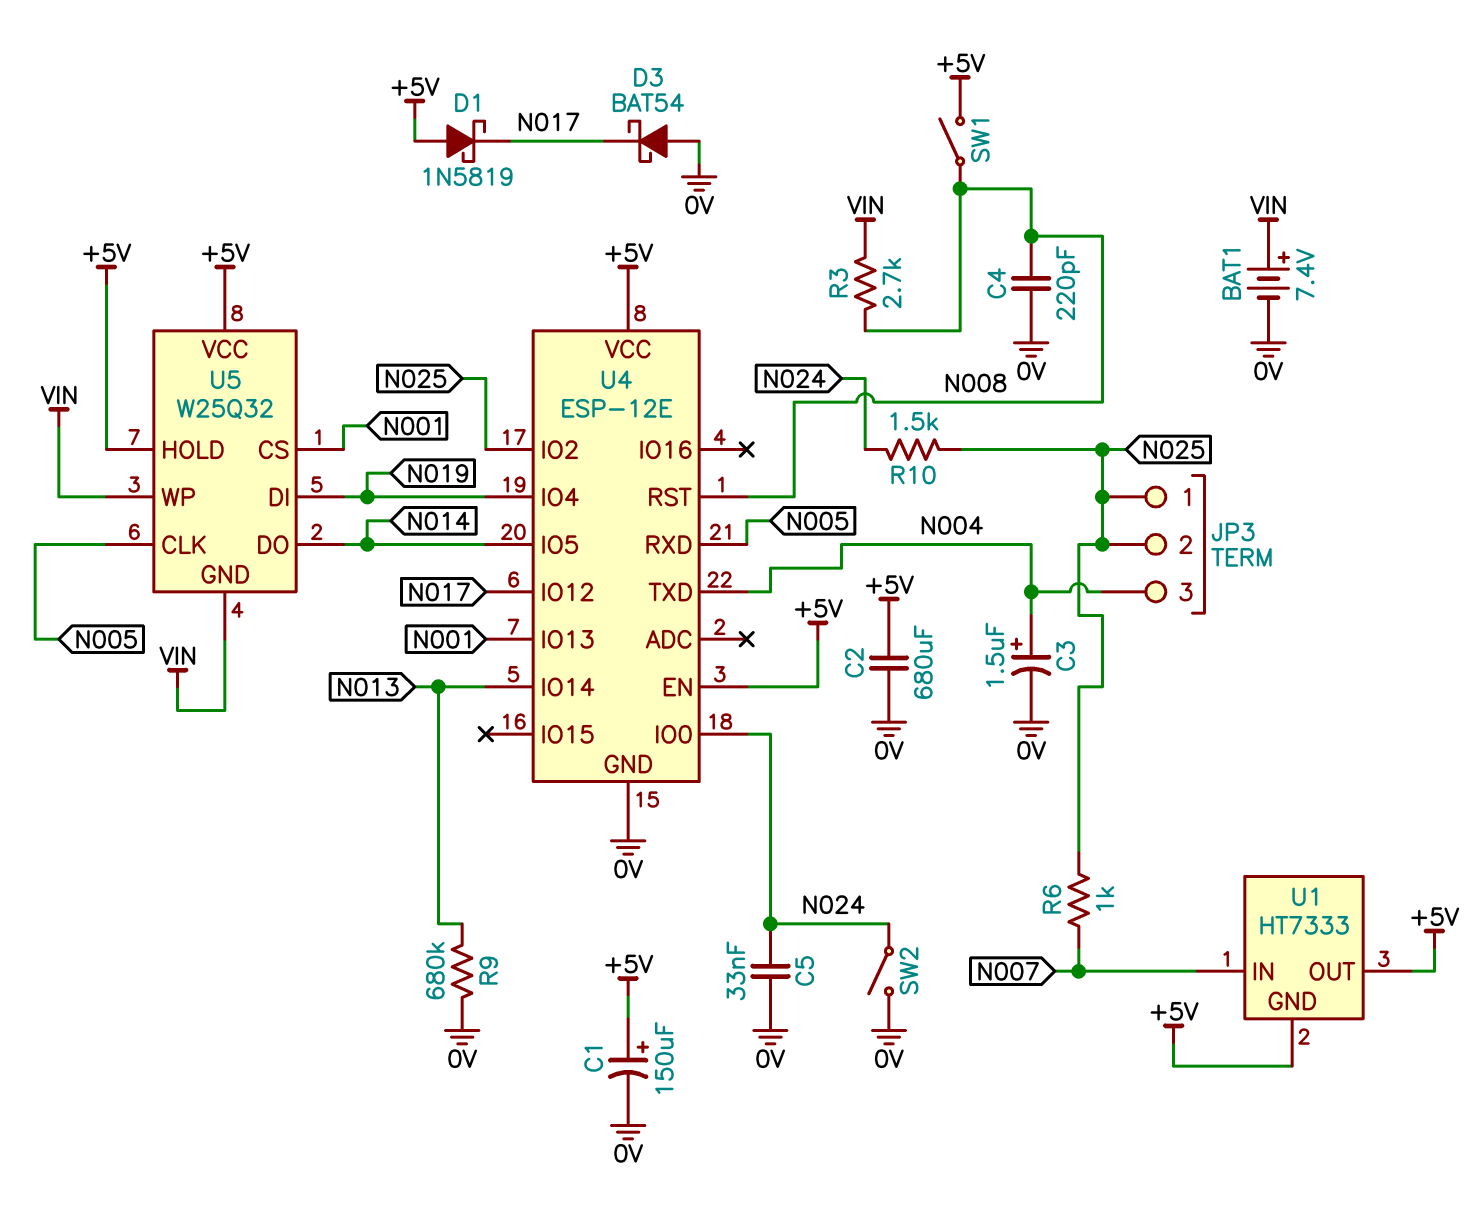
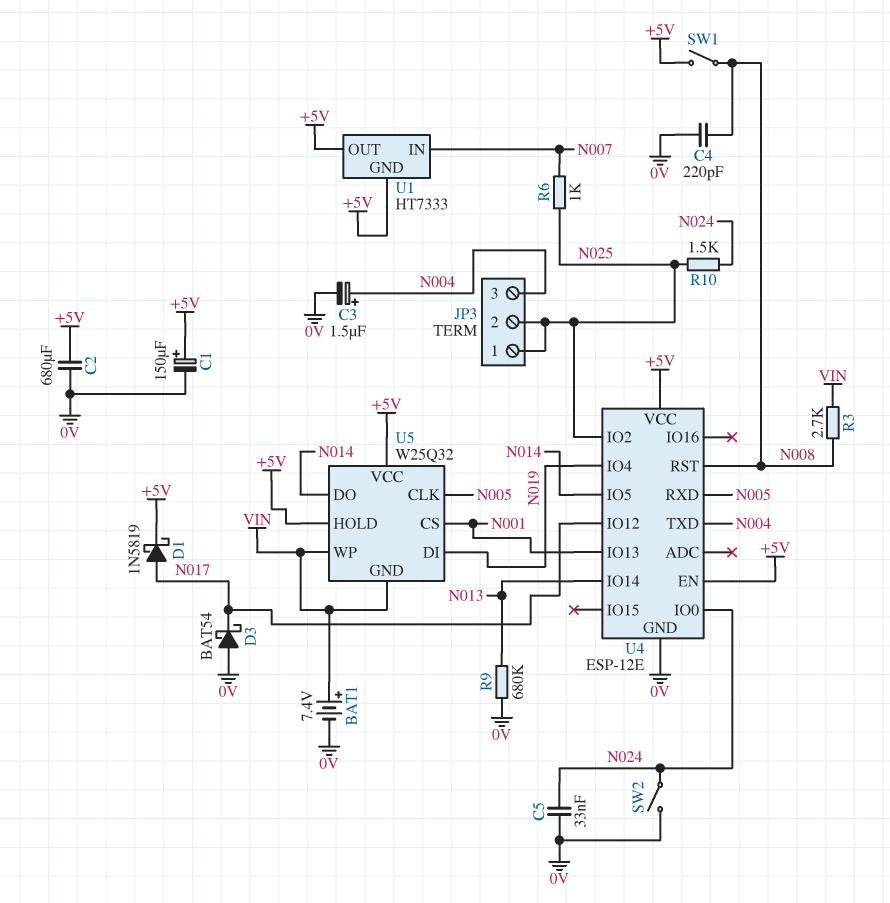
D1: schottky 1N5819 (A +5V, K N017) -> schottky 1N5819 (A N017, K +5V)

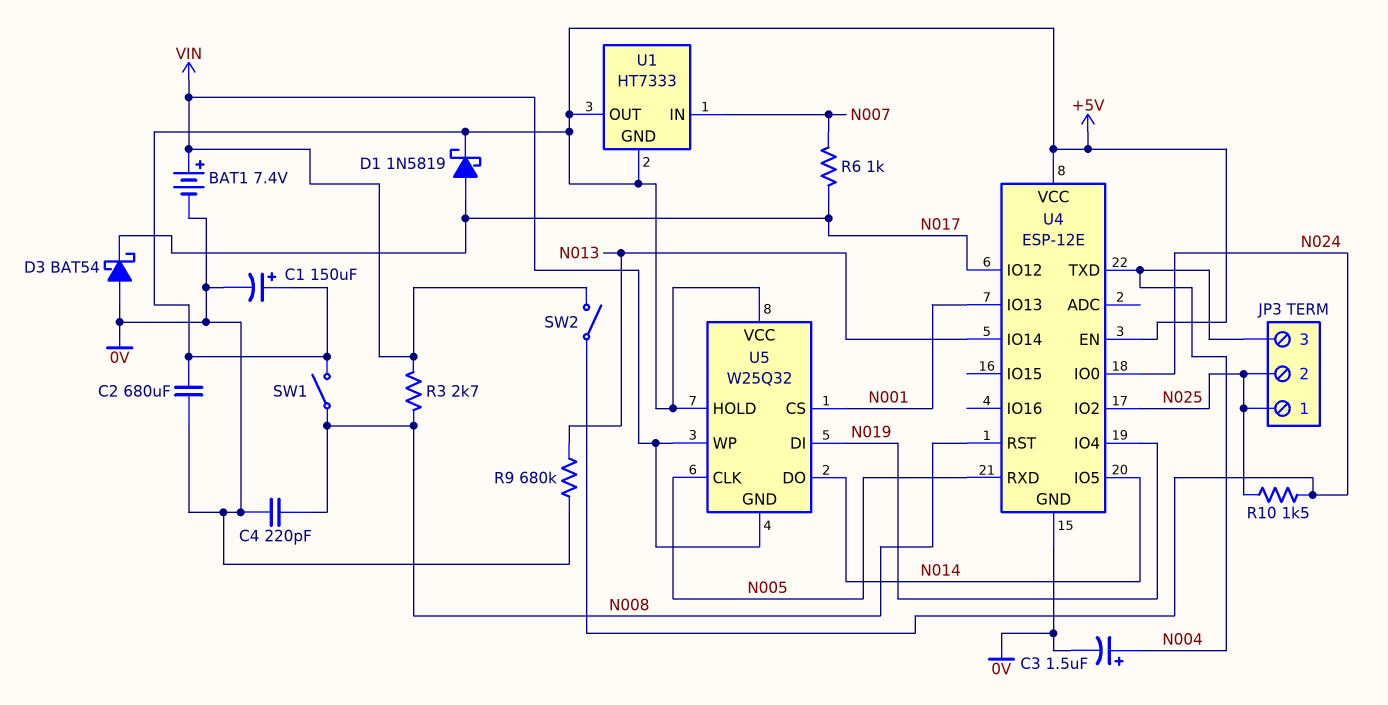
C5: 33nF (0V, N024) -> none
R6: 1k (N007, N025) -> 1k (N007, N017)
SW2: switch (0V, N024) -> switch (N024, VIN)

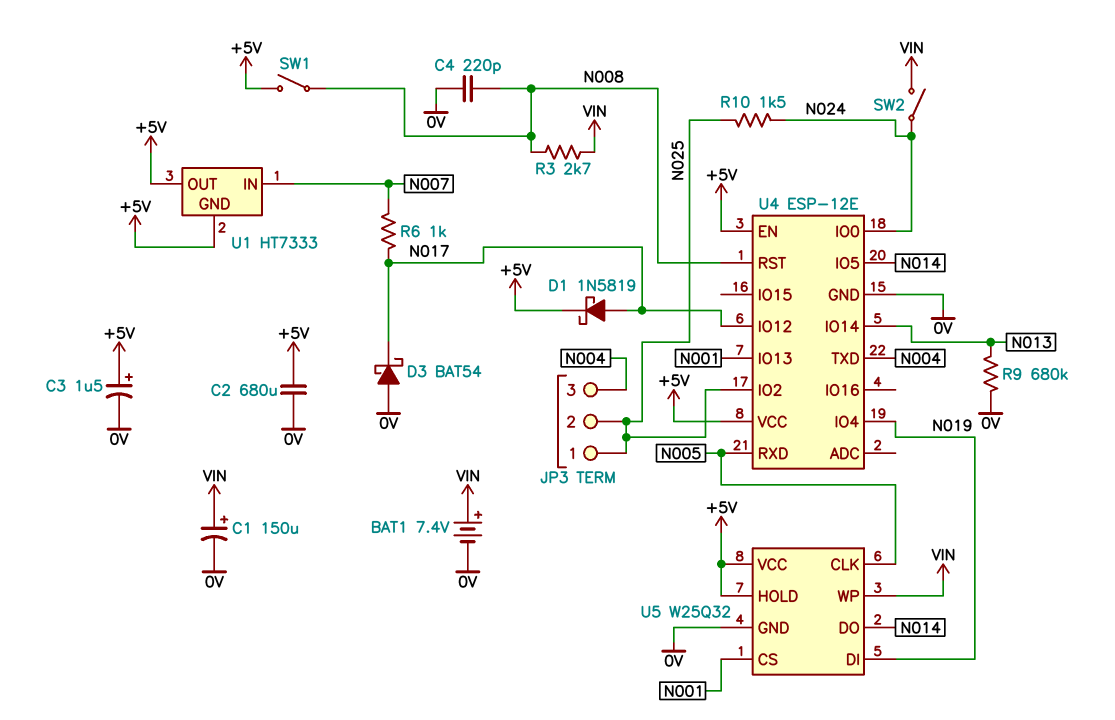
C1: 150uF (plus +5V, minus 0V) -> 150uF (plus VIN, minus 0V)
C3: 1.5uF (plus N004, minus 0V) -> 1.5uF (plus +5V, minus 0V)
U5 pin GND: VIN -> 0V

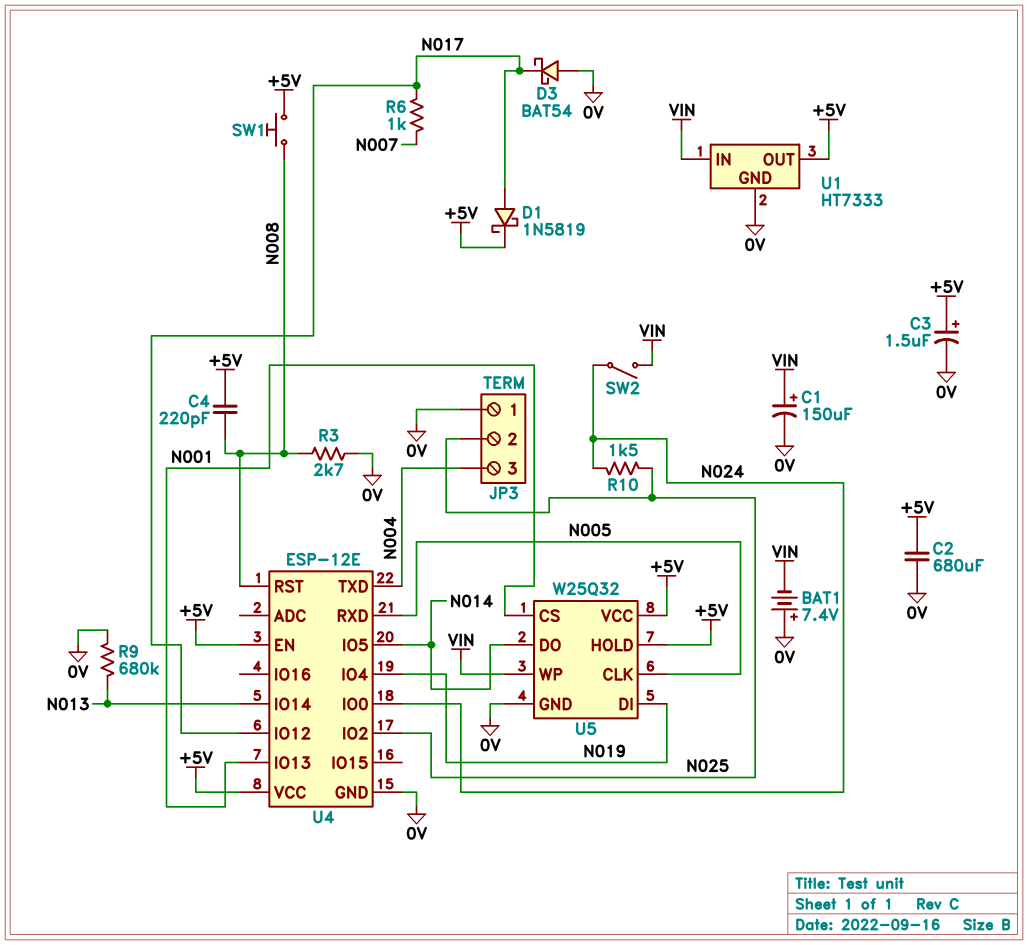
BAT1: 7.4V (plus VIN, minus 0V) -> 7.4V (plus 0V, minus VIN)
C4: 220pF (0V, N008) -> 220pF (+5V, N008)
JP3 pin 1: N025 -> 0V
R3: 2.7k (N008, VIN) -> 2.7k (0V, N008)
SW1: switch (+5V, N008) -> button (+5V, N008)
U1 pin GND: +5V -> 0V
U1 pin IN: N007 -> VIN

